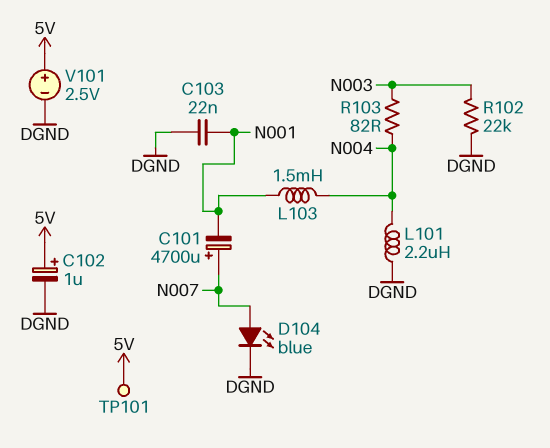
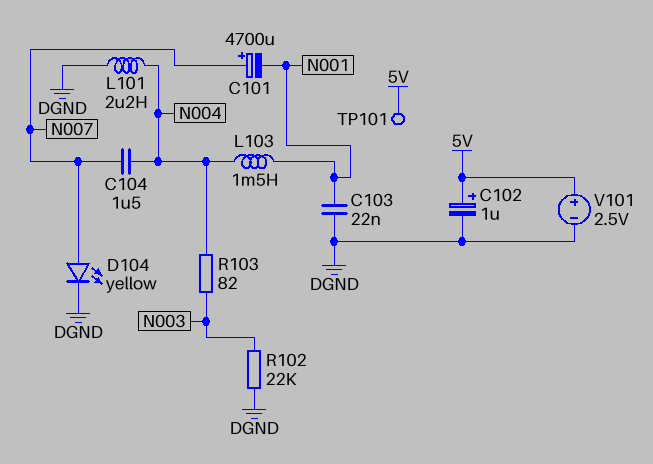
C104: none -> 1.5uF (N004, N007)
D104: LED blue (A N007, K DGND) -> LED yellow (A N007, K DGND)

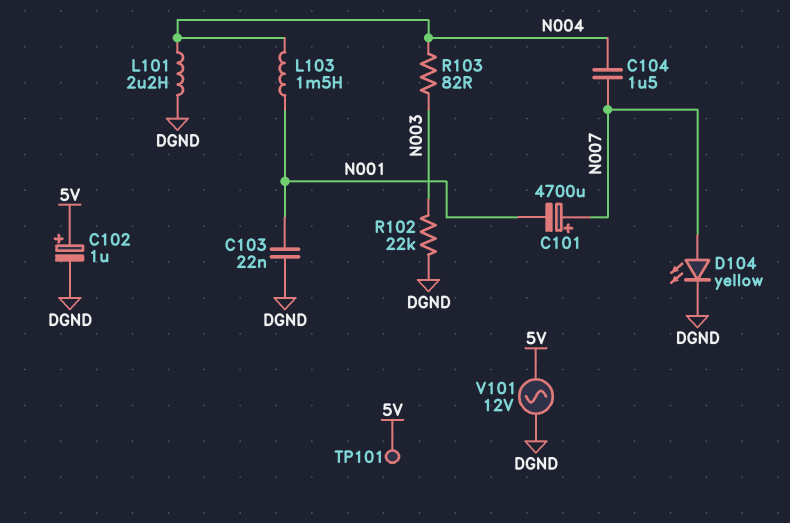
V101: 2.5V (plus 5V, minus DGND) -> AC 12V (5V, DGND)

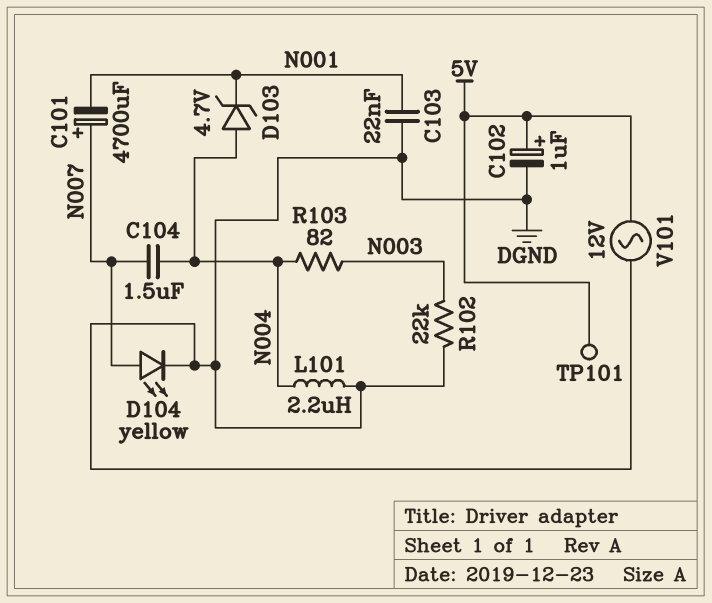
D103: none -> zener 4.7V (A N004, K N001)
L103: 1.5mH (N001, N004) -> none

